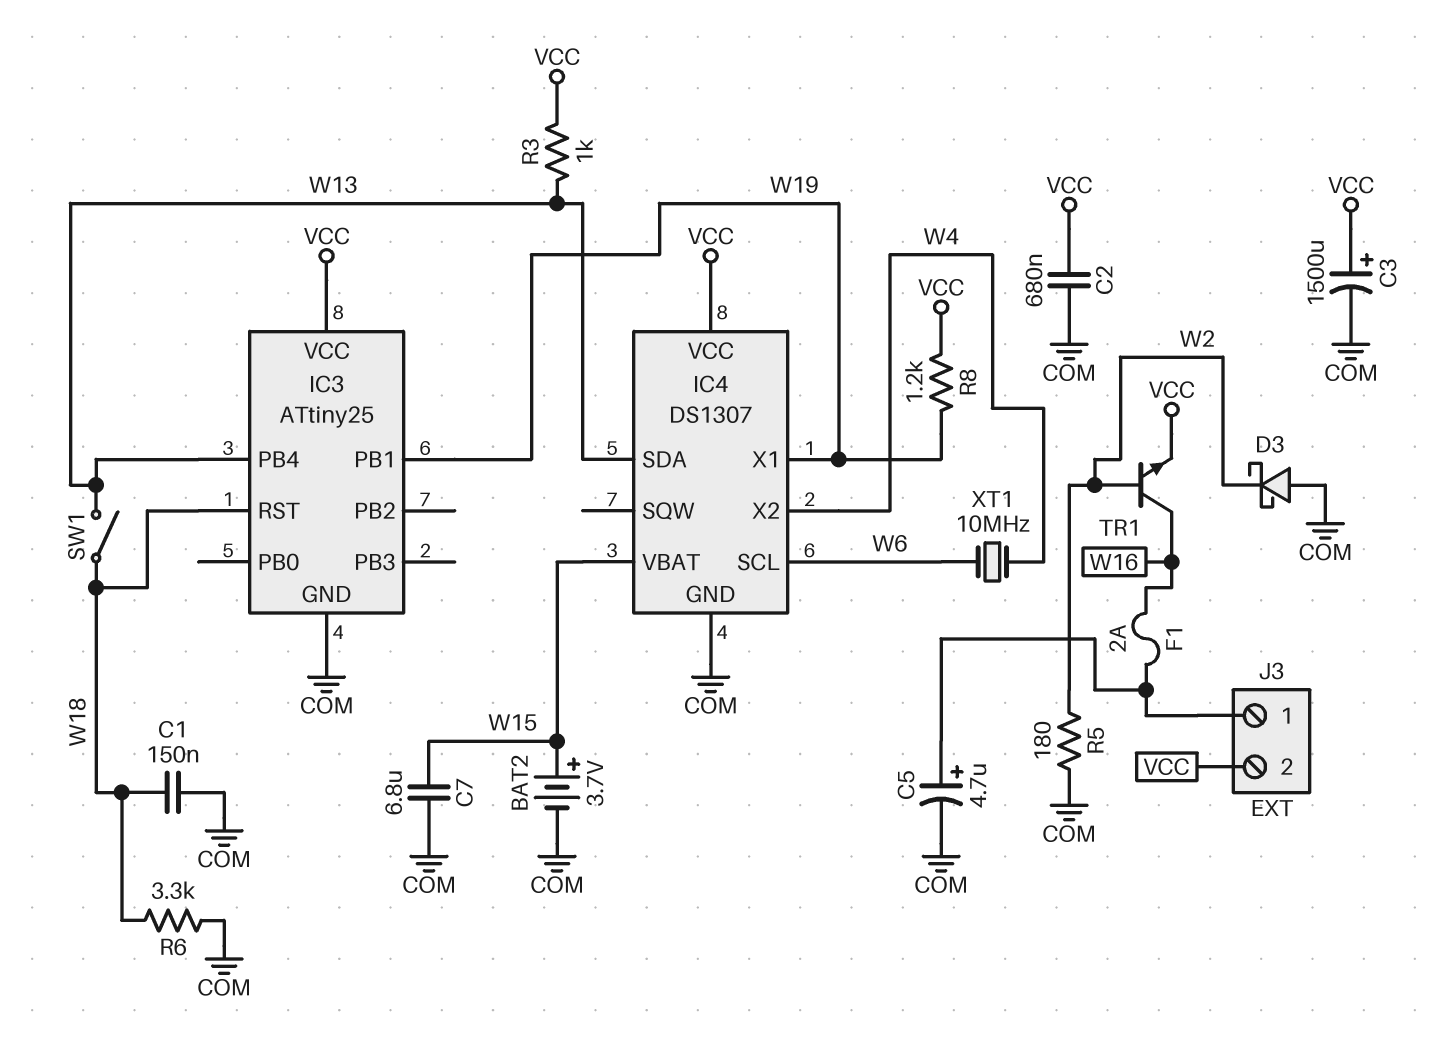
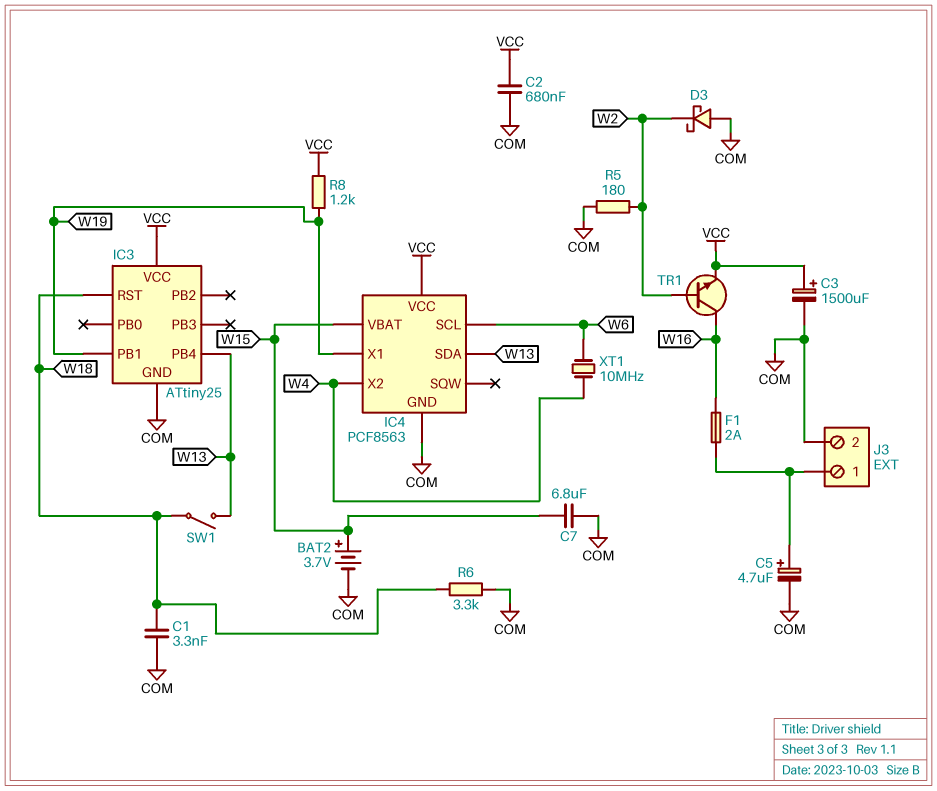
C1: 150nF (COM, W18) -> 3.3nF (COM, W18)
IC4: DS1307 -> PCF8563
J3 pin 2: VCC -> COM
R3: 1k (VCC, W13) -> none

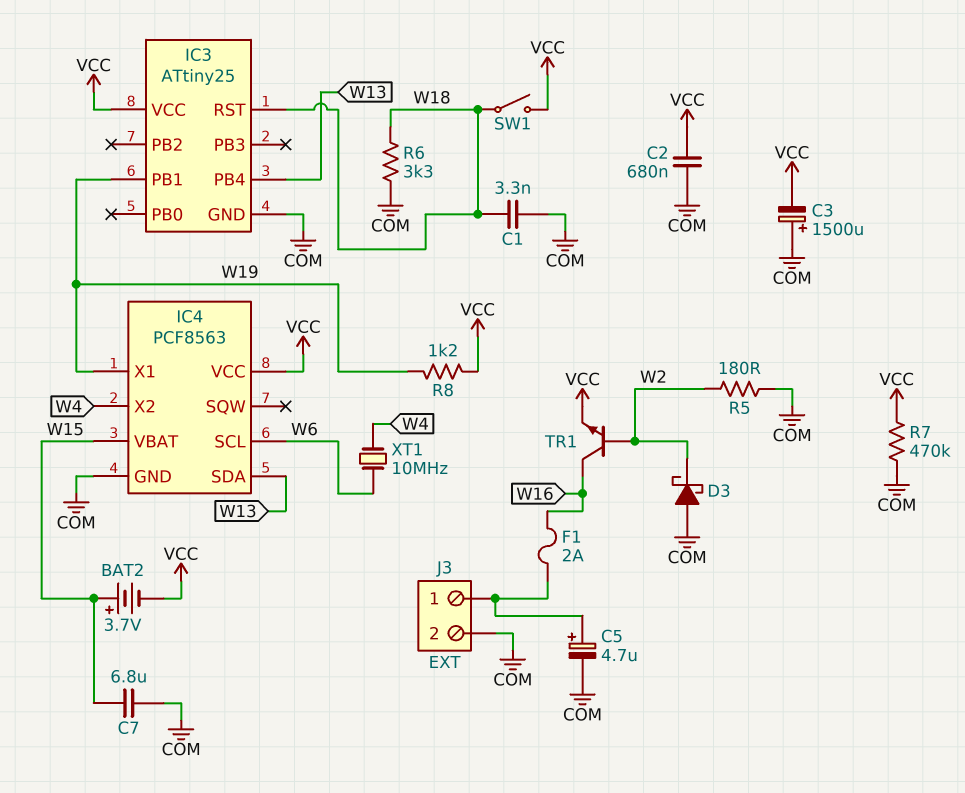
BAT2: 3.7V (plus W15, minus COM) -> 3.7V (plus W15, minus VCC)
C3: 1500uF (plus VCC, minus COM) -> 1500uF (plus COM, minus VCC)
R7: none -> 470k (COM, VCC)
SW1: switch (W13, W18) -> switch (VCC, W18)

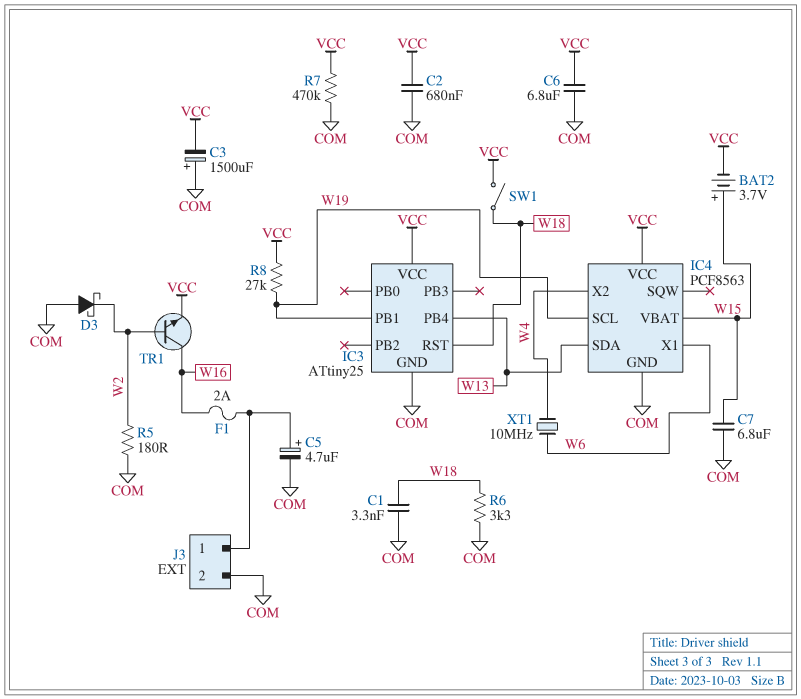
C6: none -> 6.8uF (COM, VCC)
IC4 pin SCL: W6 -> W19
IC4 pin X1: W19 -> W6
R8: 1.2k (VCC, W19) -> 27k (VCC, W19)

